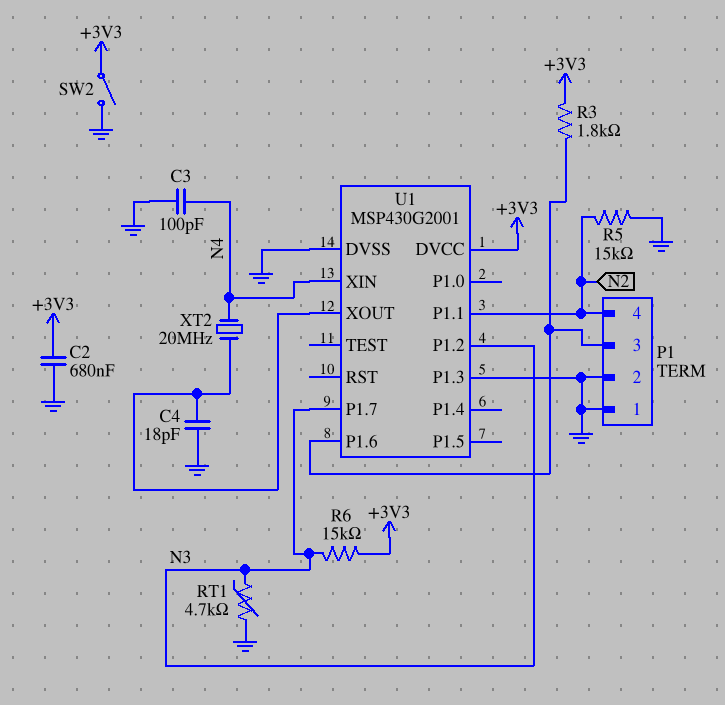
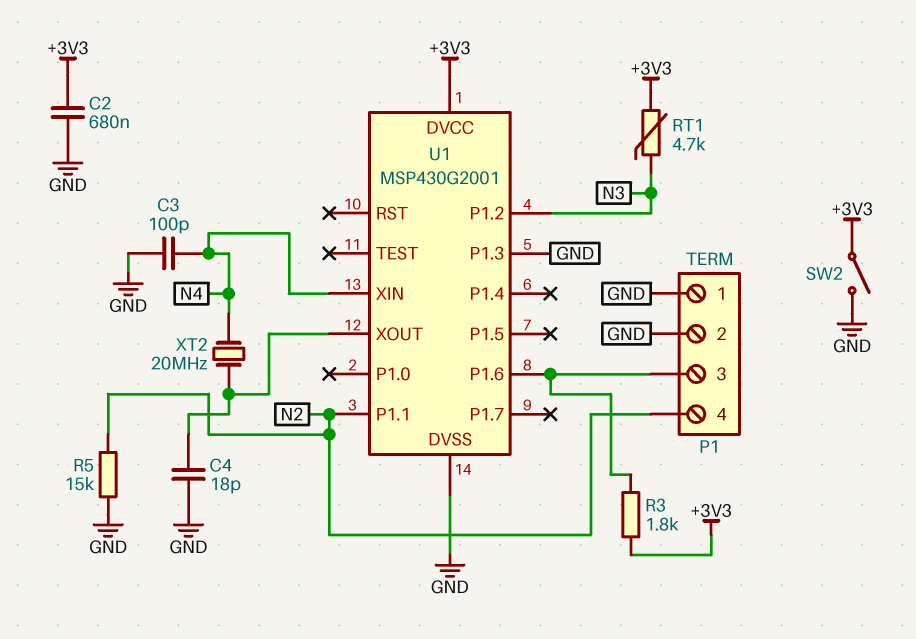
R6: 15k (+3V3, N3) -> none
RT1: 4.7k (GND, N3) -> 4.7k (+3V3, N3)
U1 pin P1.7: N3 -> none

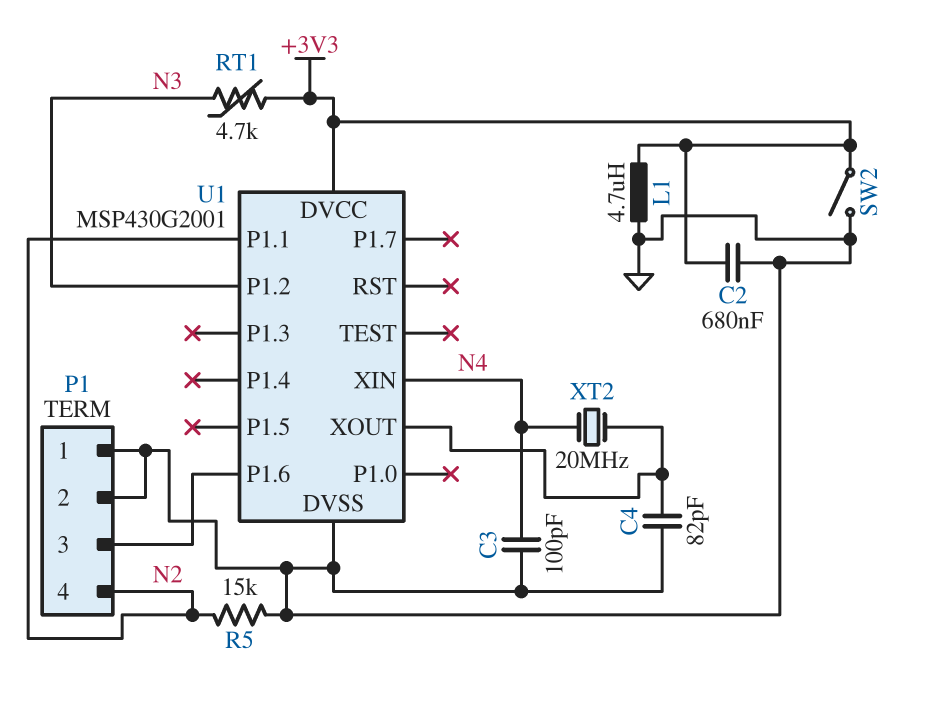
C4: 18pF (GND, U1/XOUT) -> 82pF (GND, U1/XOUT)
L1: none -> 4.7uH (+3V3, GND)
R3: 1.8k (+3V3, P1/3) -> none
U1 pin P1.3: GND -> none

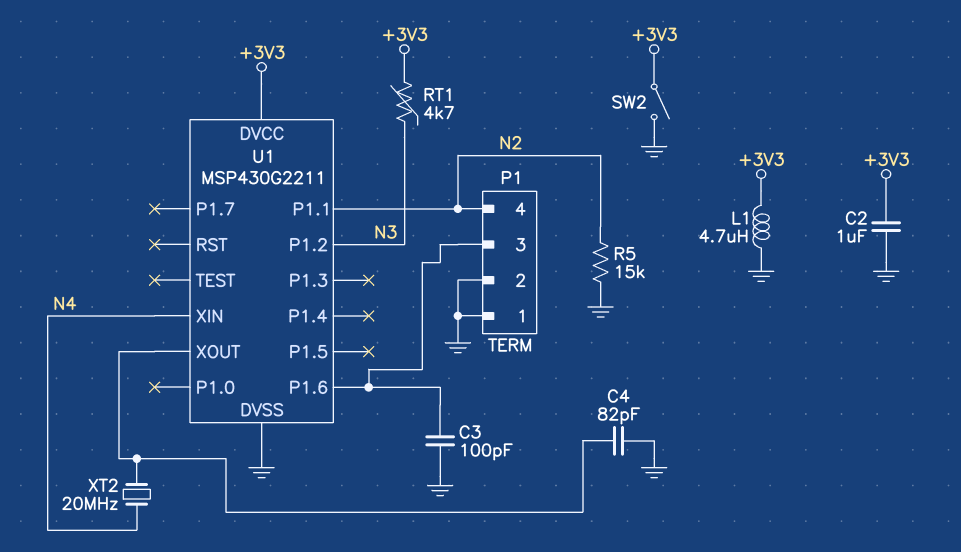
C2: 680nF (+3V3, GND) -> 1uF (+3V3, GND)
C3: 100pF (GND, N4) -> 100pF (GND, P1/3)
U1: MSP430G2001 -> MSP430G2211

